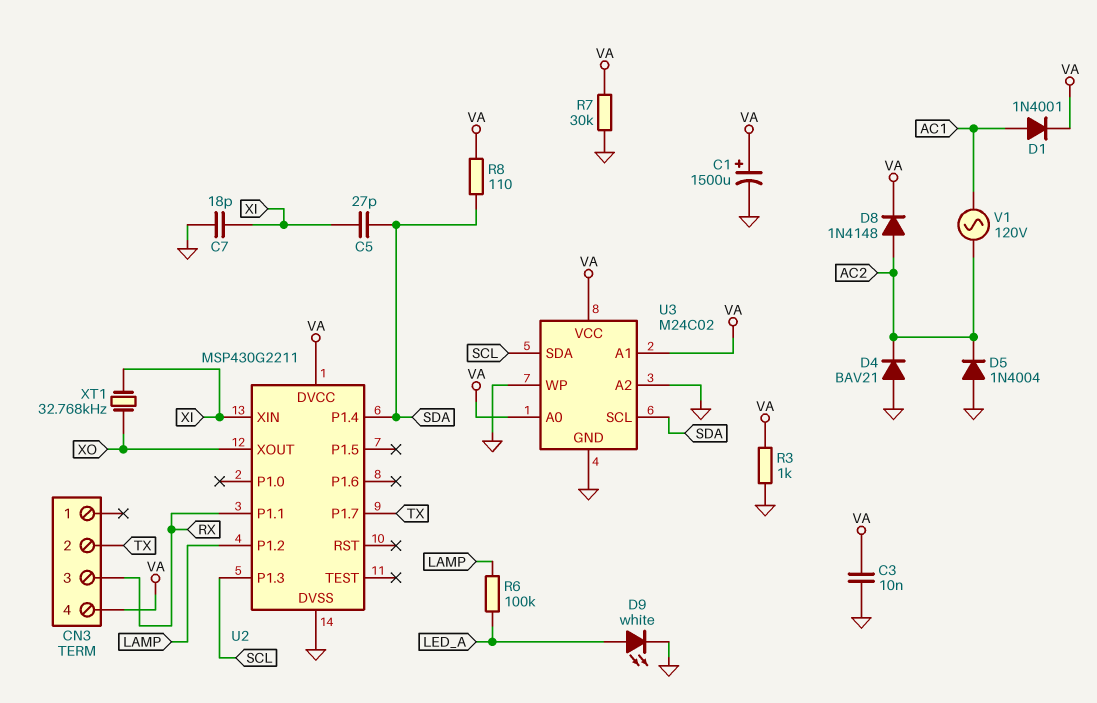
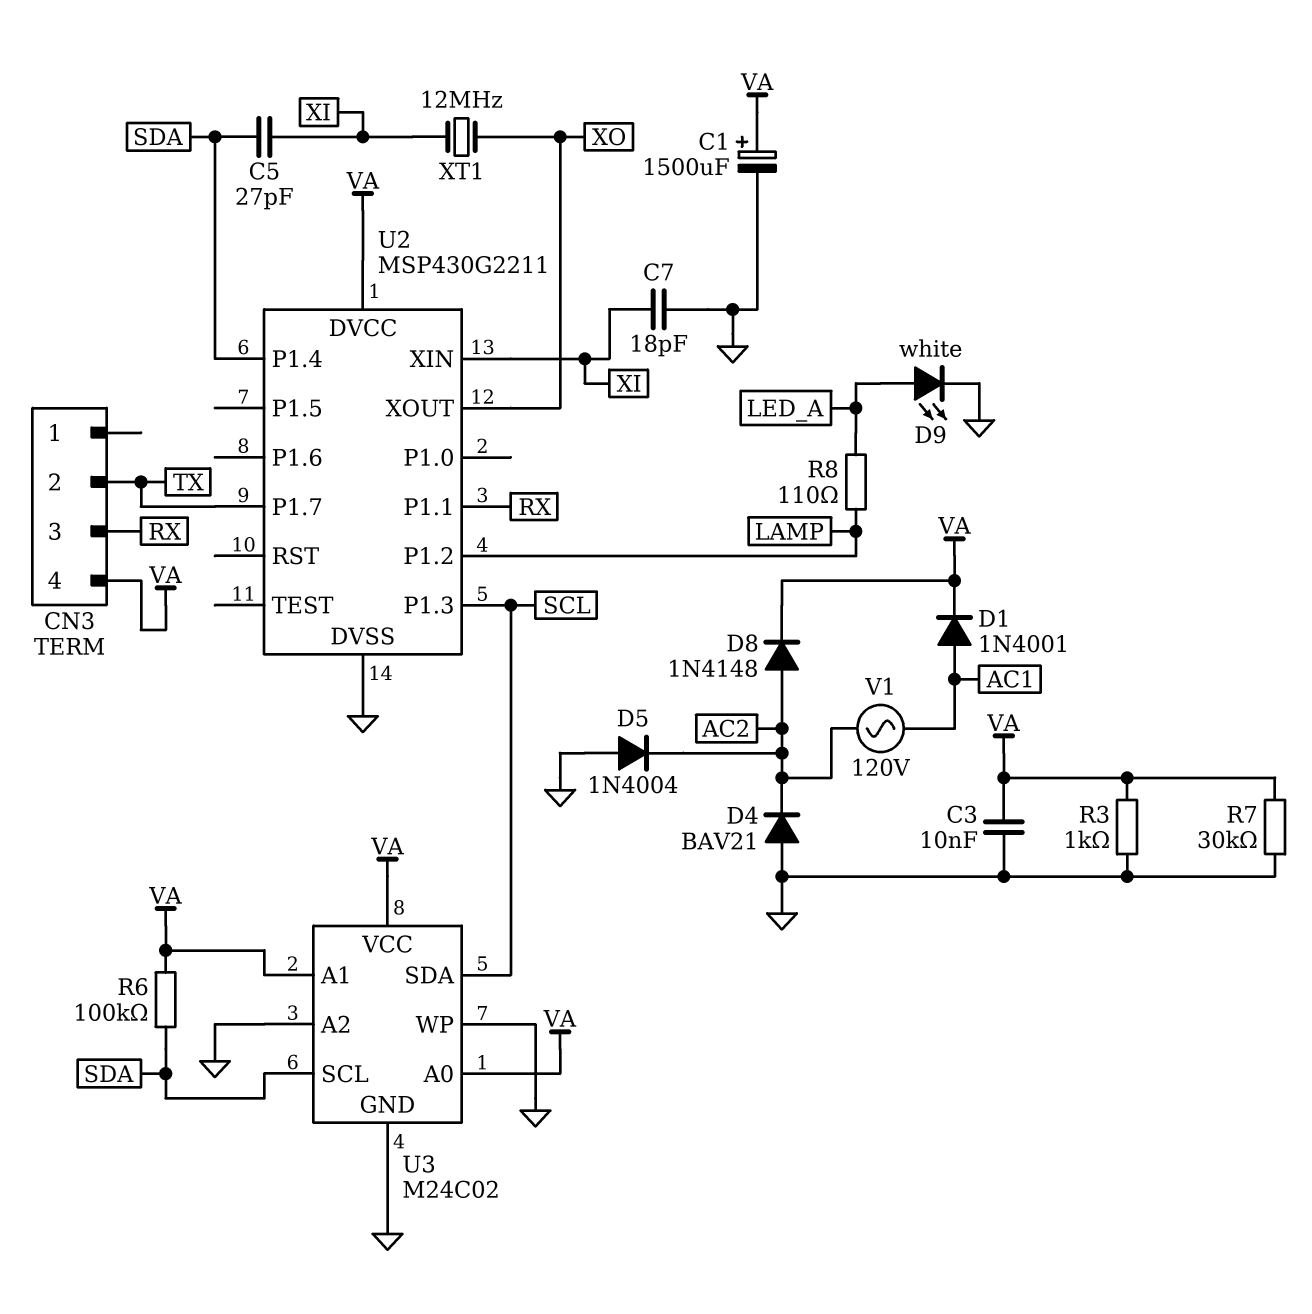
R6: 100k (LAMP, LED_A) -> 100k (SDA, VA)
R8: 110 (SDA, VA) -> 110 (LAMP, LED_A)
XT1: 32.768kHz (XI, XO) -> 12MHz (XI, XO)

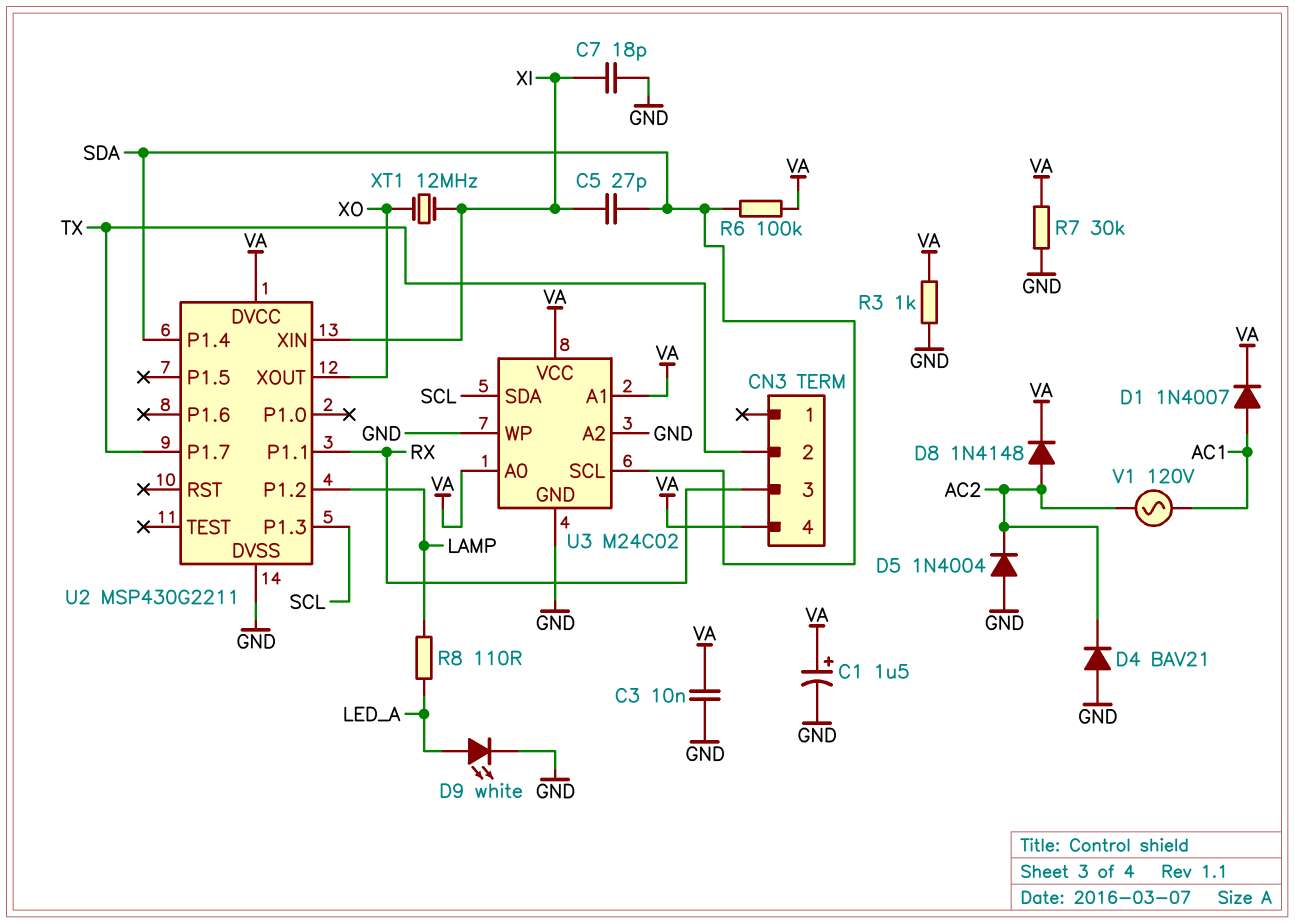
C1: 1500uF (plus VA, minus GND) -> 1.5uF (plus VA, minus GND)
D1: diode 1N4001 (A AC1, K VA) -> diode 1N4007 (A AC1, K VA)

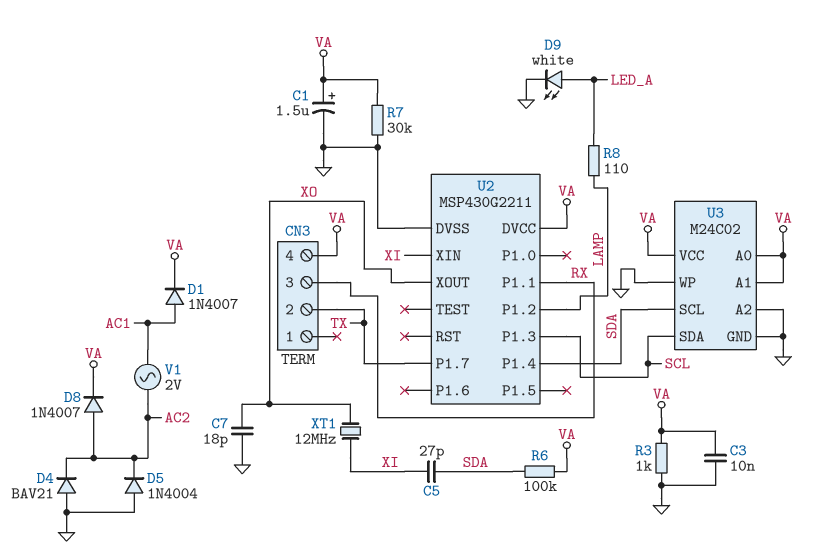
C7: 18pF (GND, XI) -> 18pF (GND, XO)
D8: diode 1N4148 (A AC2, K VA) -> diode 1N4007 (A AC2, K VA)
V1: AC 120V (AC1, AC2) -> AC 2V (AC1, AC2)

